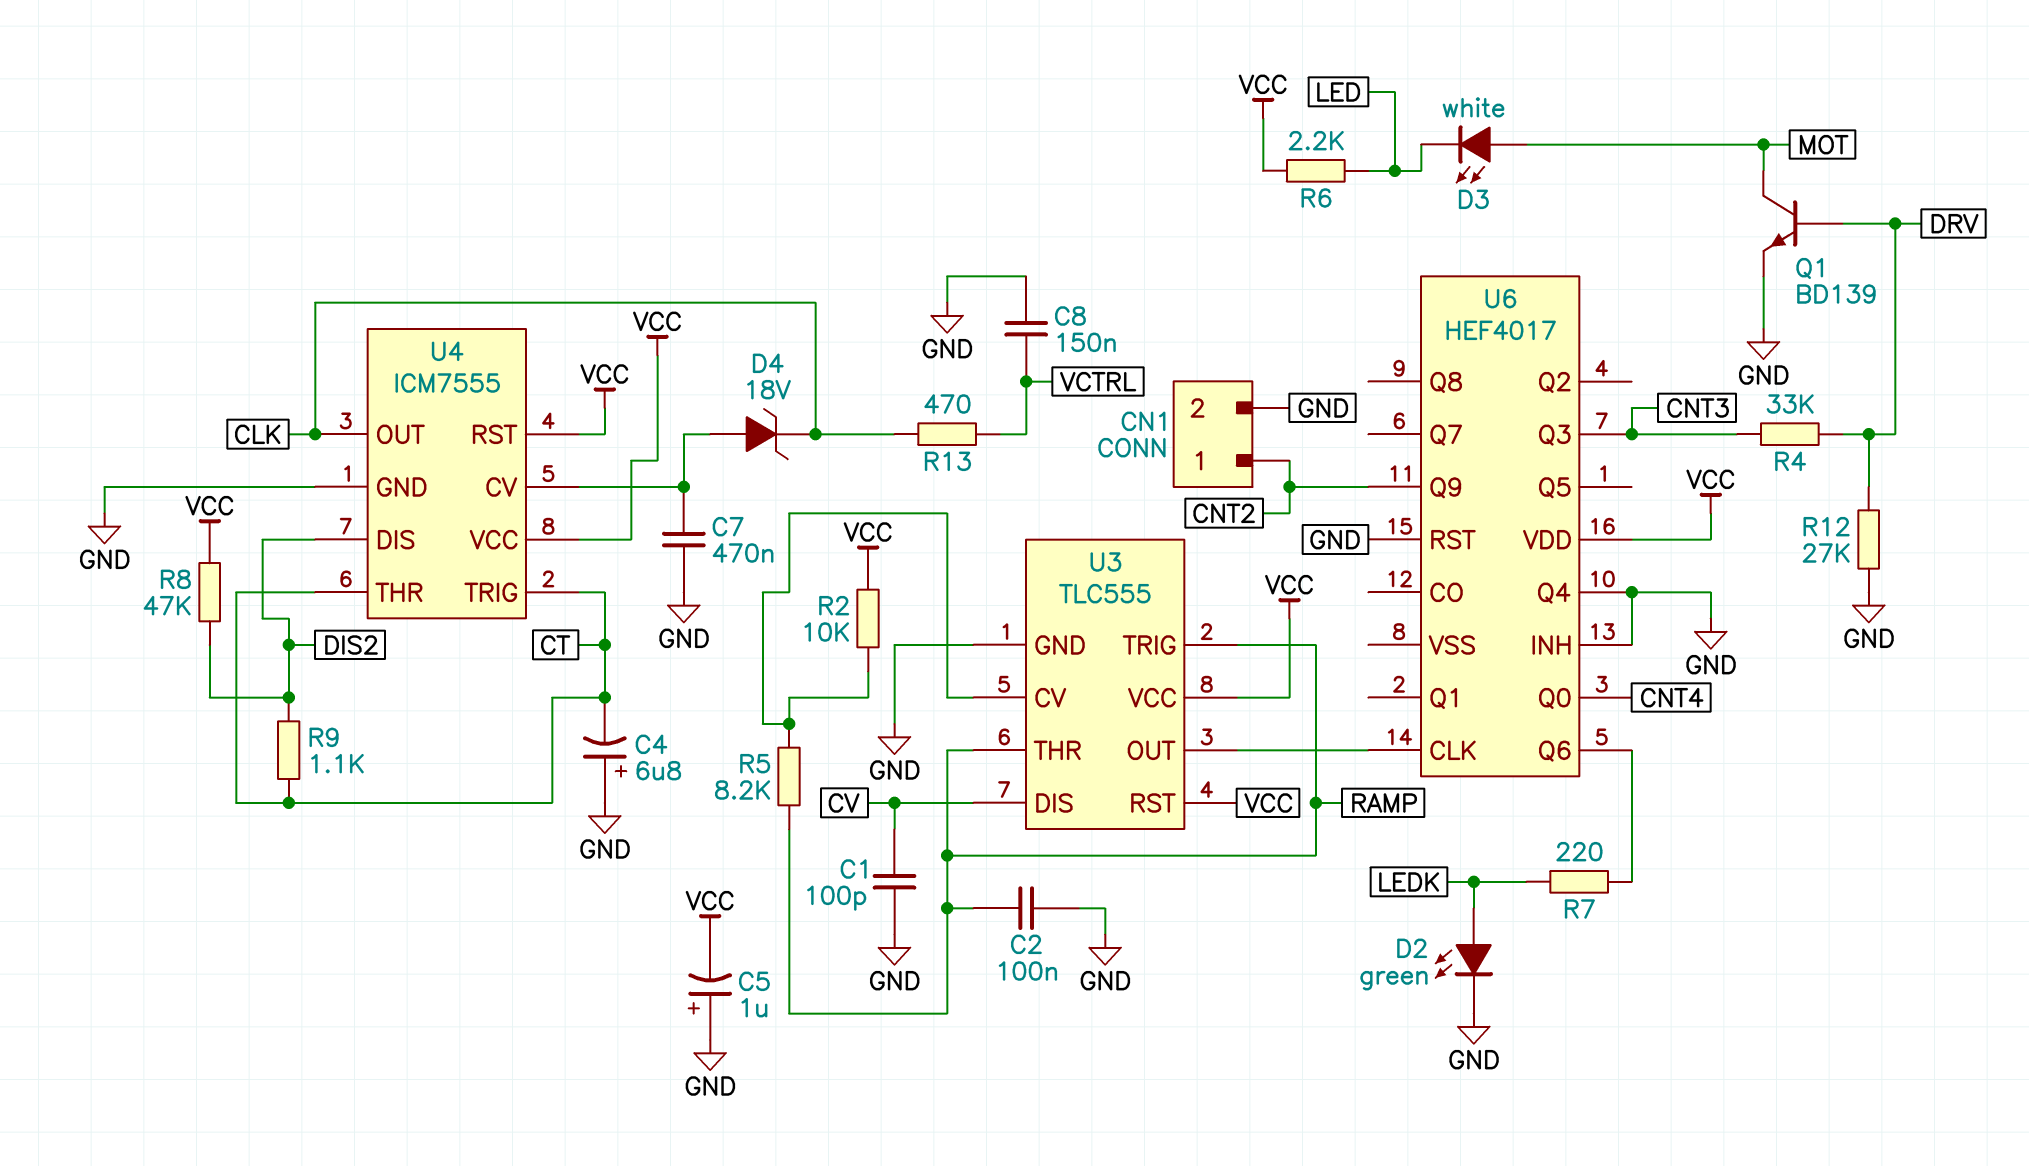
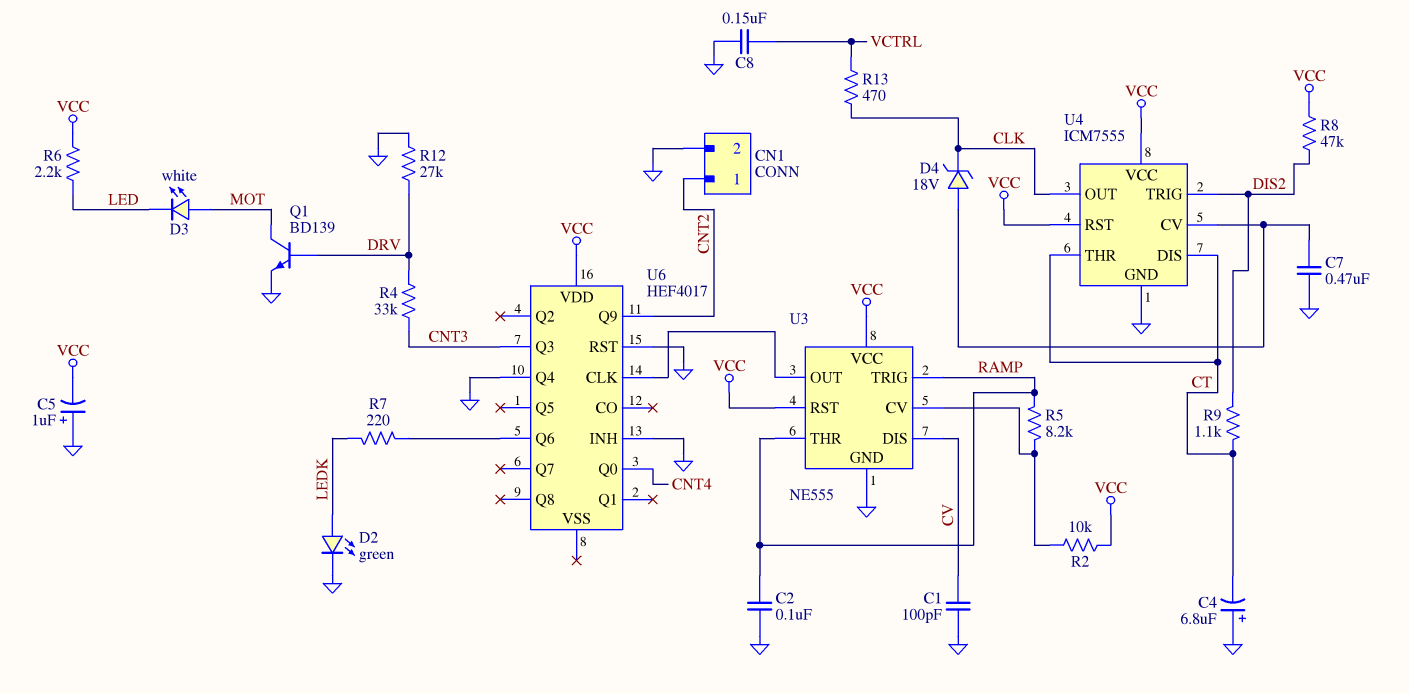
U3: TLC555 -> NE555
U4 pin DIS: DIS2 -> CT
U4 pin TRIG: CT -> DIS2

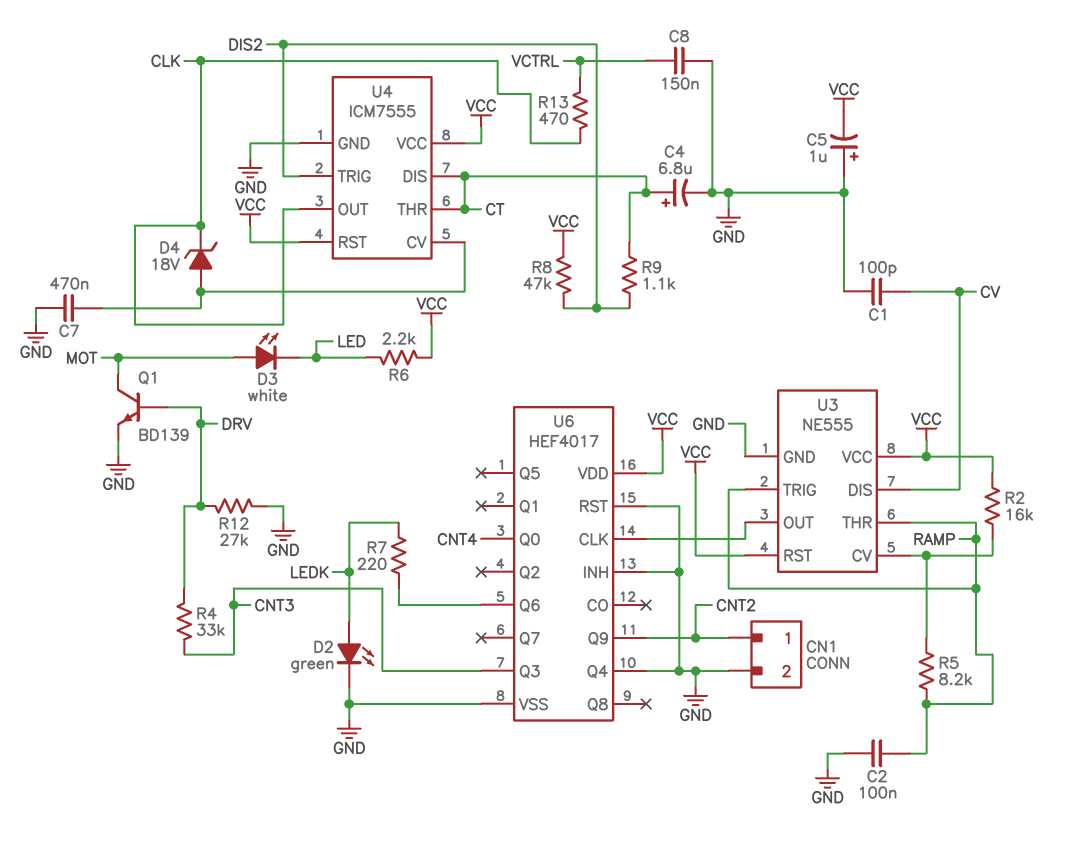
C4: 6.8uF (plus GND, minus CT) -> 6.8uF (plus CT, minus GND)
R2: 10k (U3/CV, VCC) -> 16k (U3/CV, VCC)
U6 pin VSS: none -> GND

